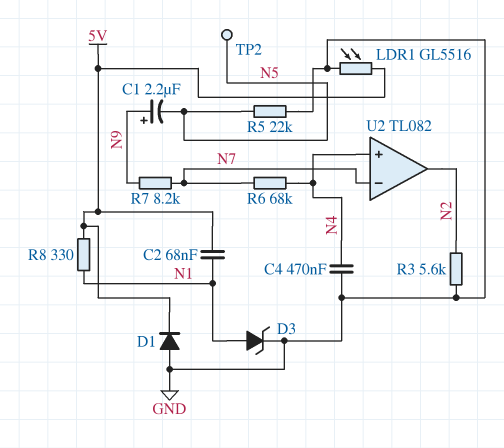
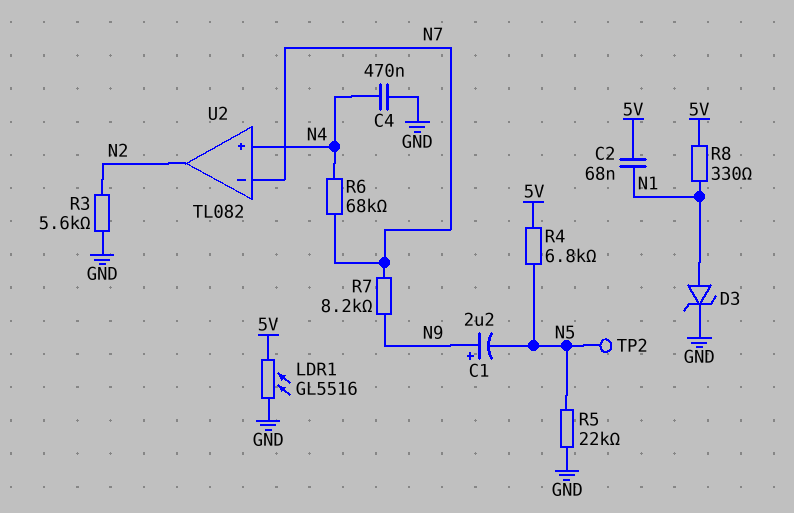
D1: diode (A GND, K 5V) -> none
R4: none -> 6.8k (5V, N5)

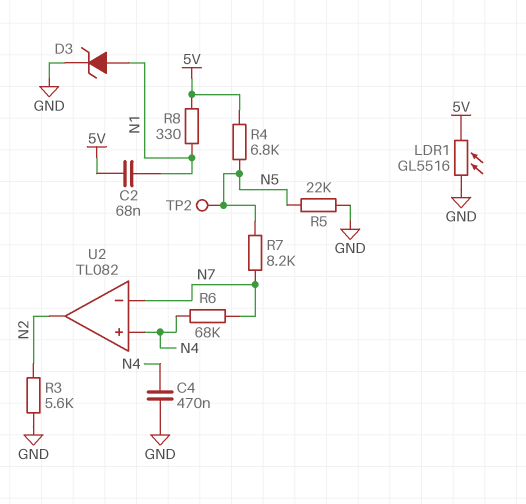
C1: 2.2uF (plus N9, minus N5) -> none
R7: 8.2k (N7, N9) -> 8.2k (N5, N7)

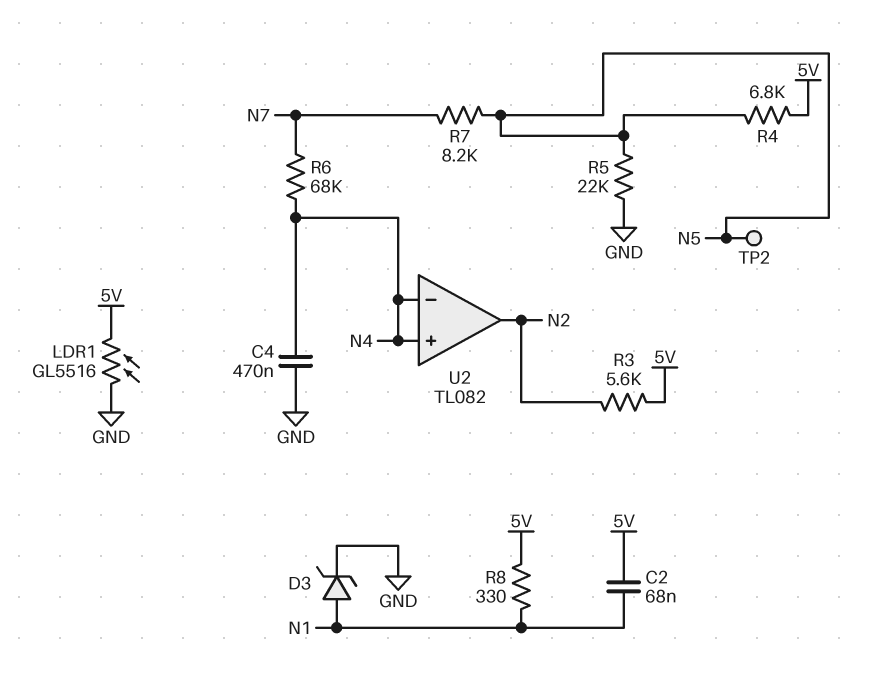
R3: 5.6k (GND, N2) -> 5.6k (5V, N2)
U2 pin in-: N7 -> N4

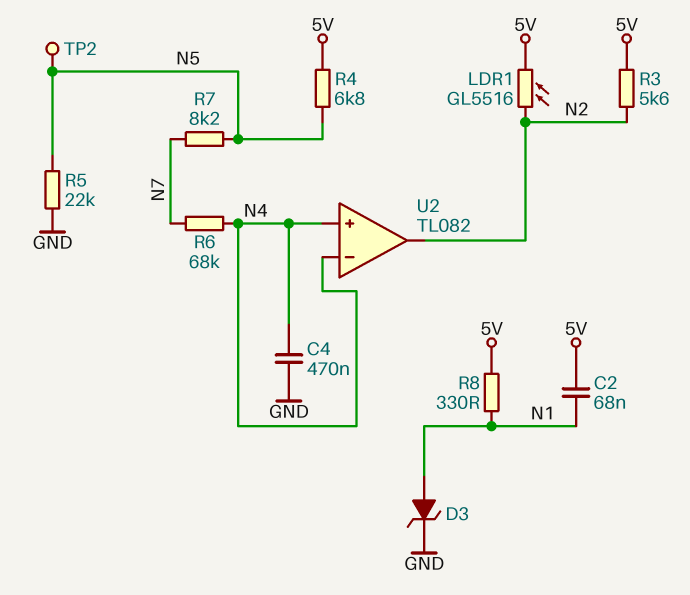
LDR1: GL5516 (5V, GND) -> GL5516 (5V, N2)

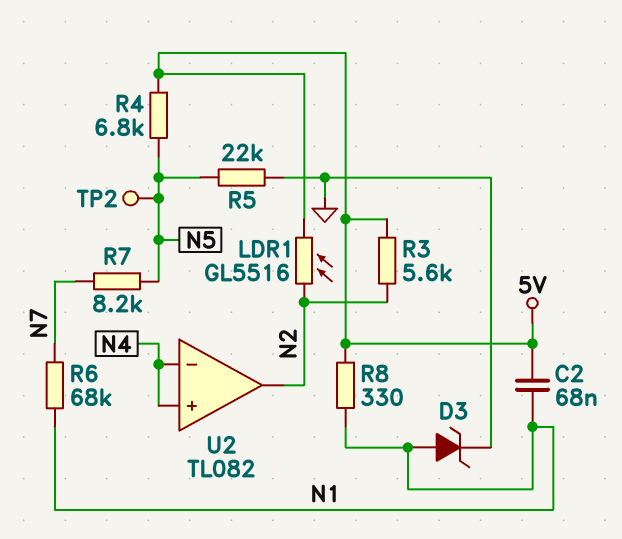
C4: 470nF (GND, N4) -> none
R6: 68k (N4, N7) -> 68k (N1, N7)

